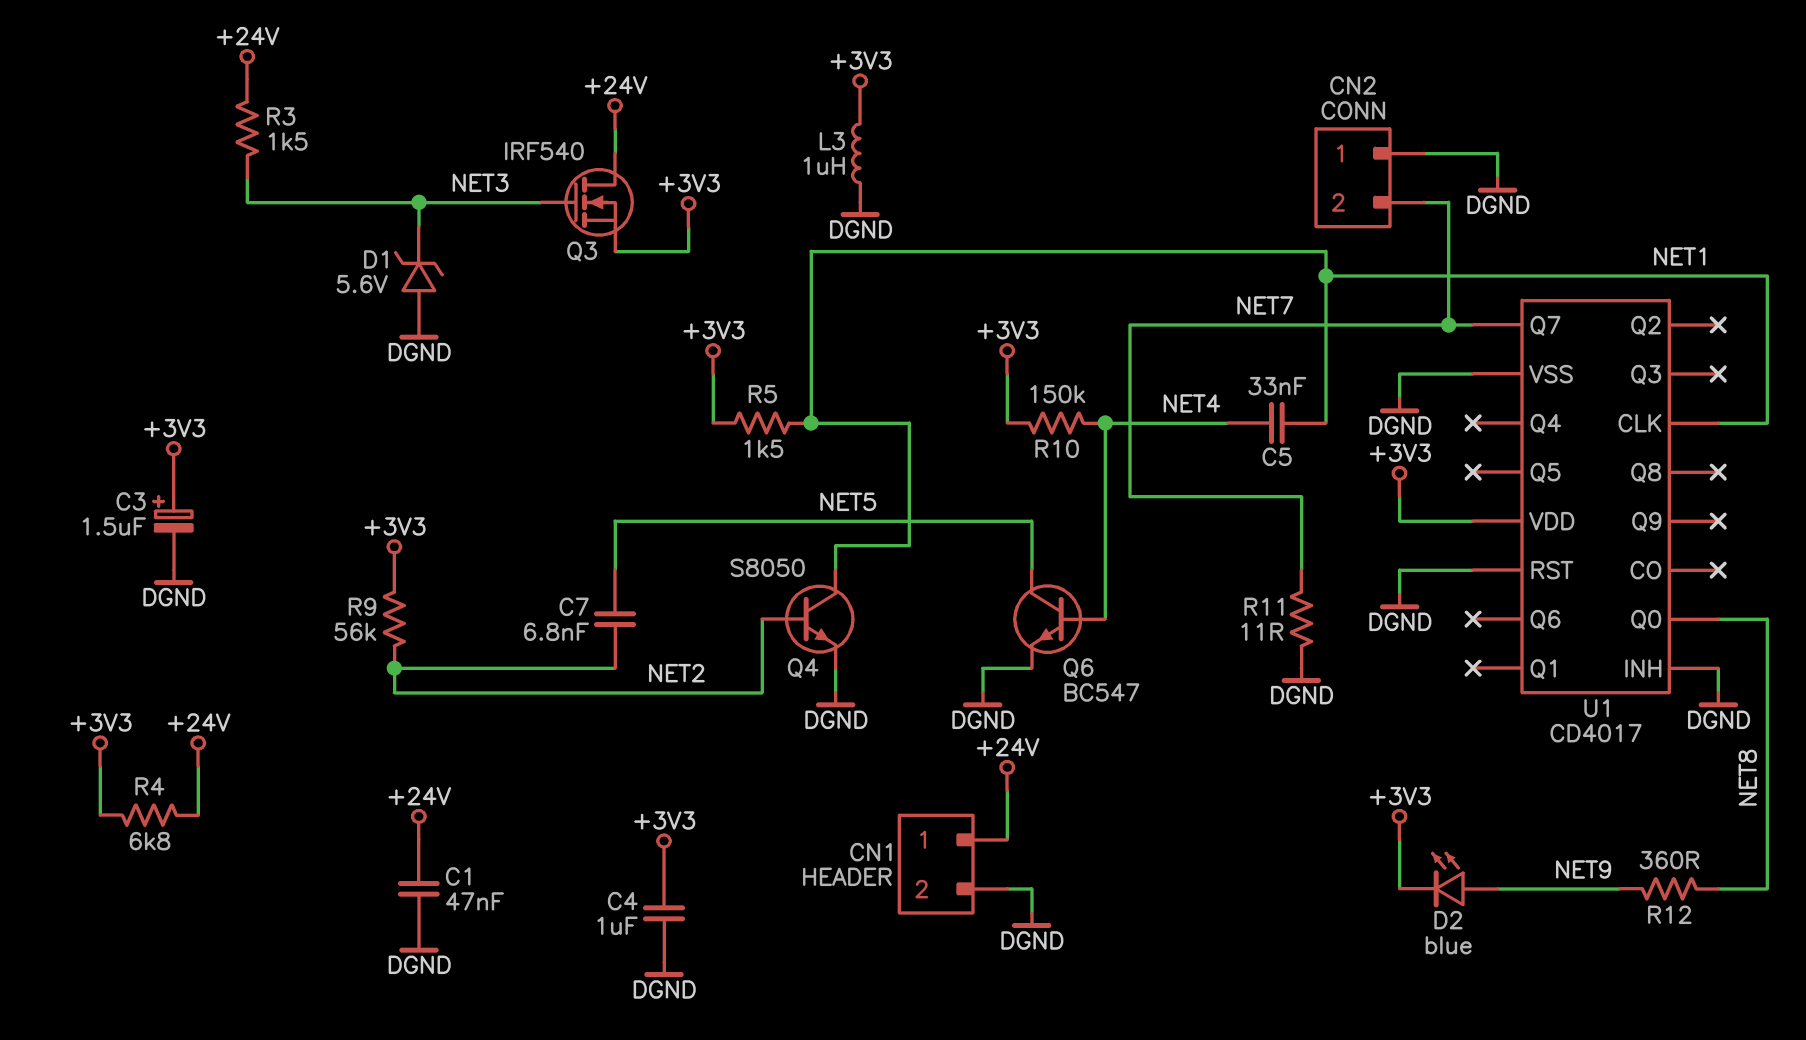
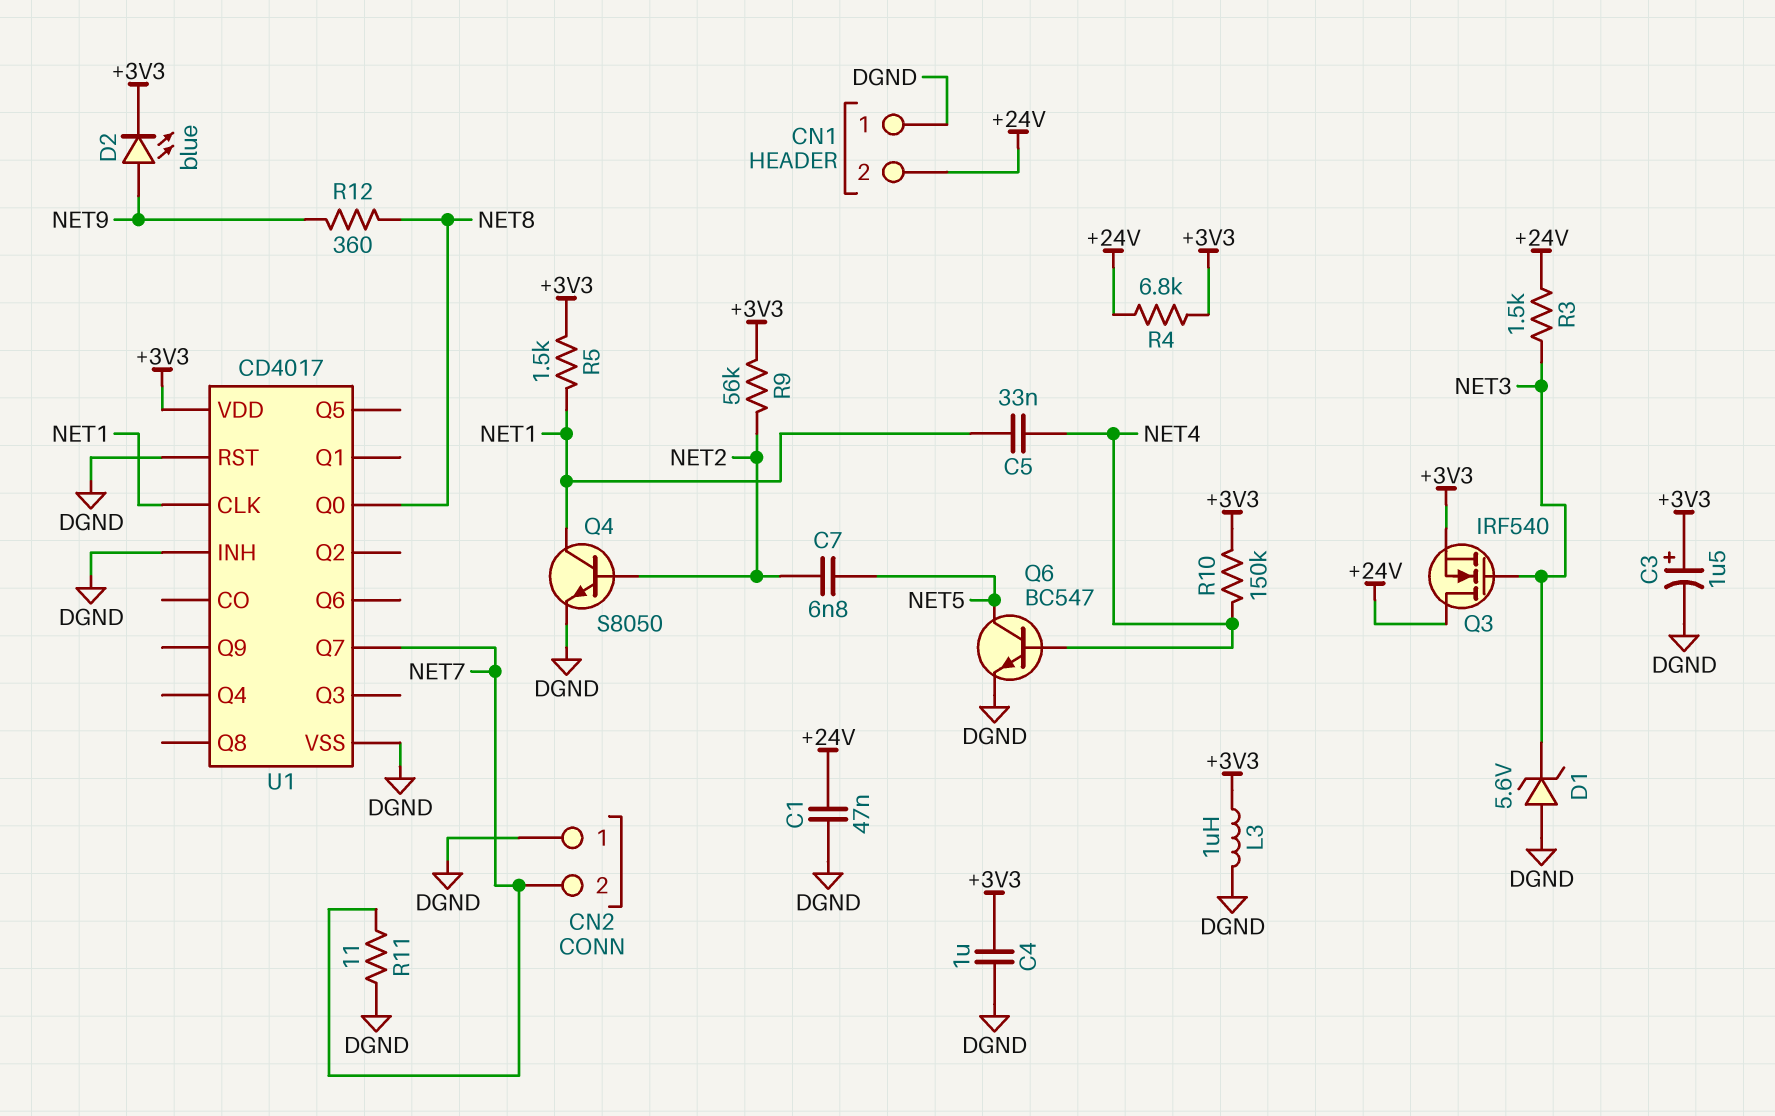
CN1 pin 1: +24V -> DGND
CN1 pin 2: DGND -> +24V

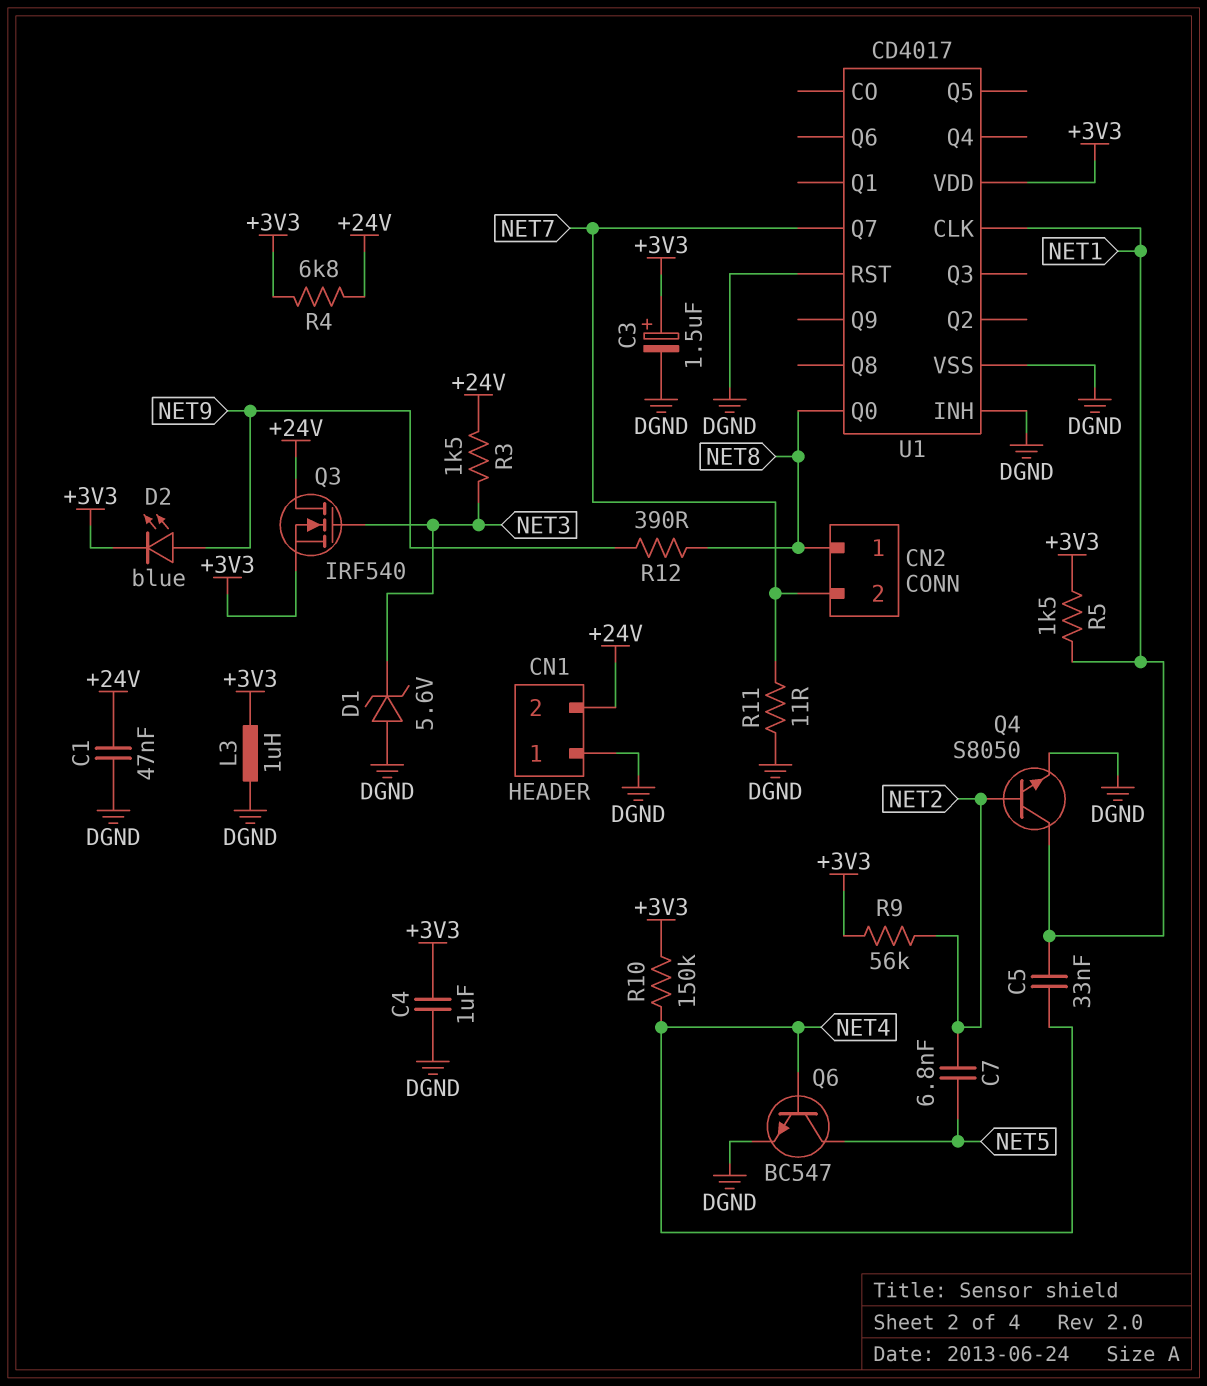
CN2 pin 1: DGND -> NET8
R12: 360 (NET8, NET9) -> 390 (NET8, NET9)

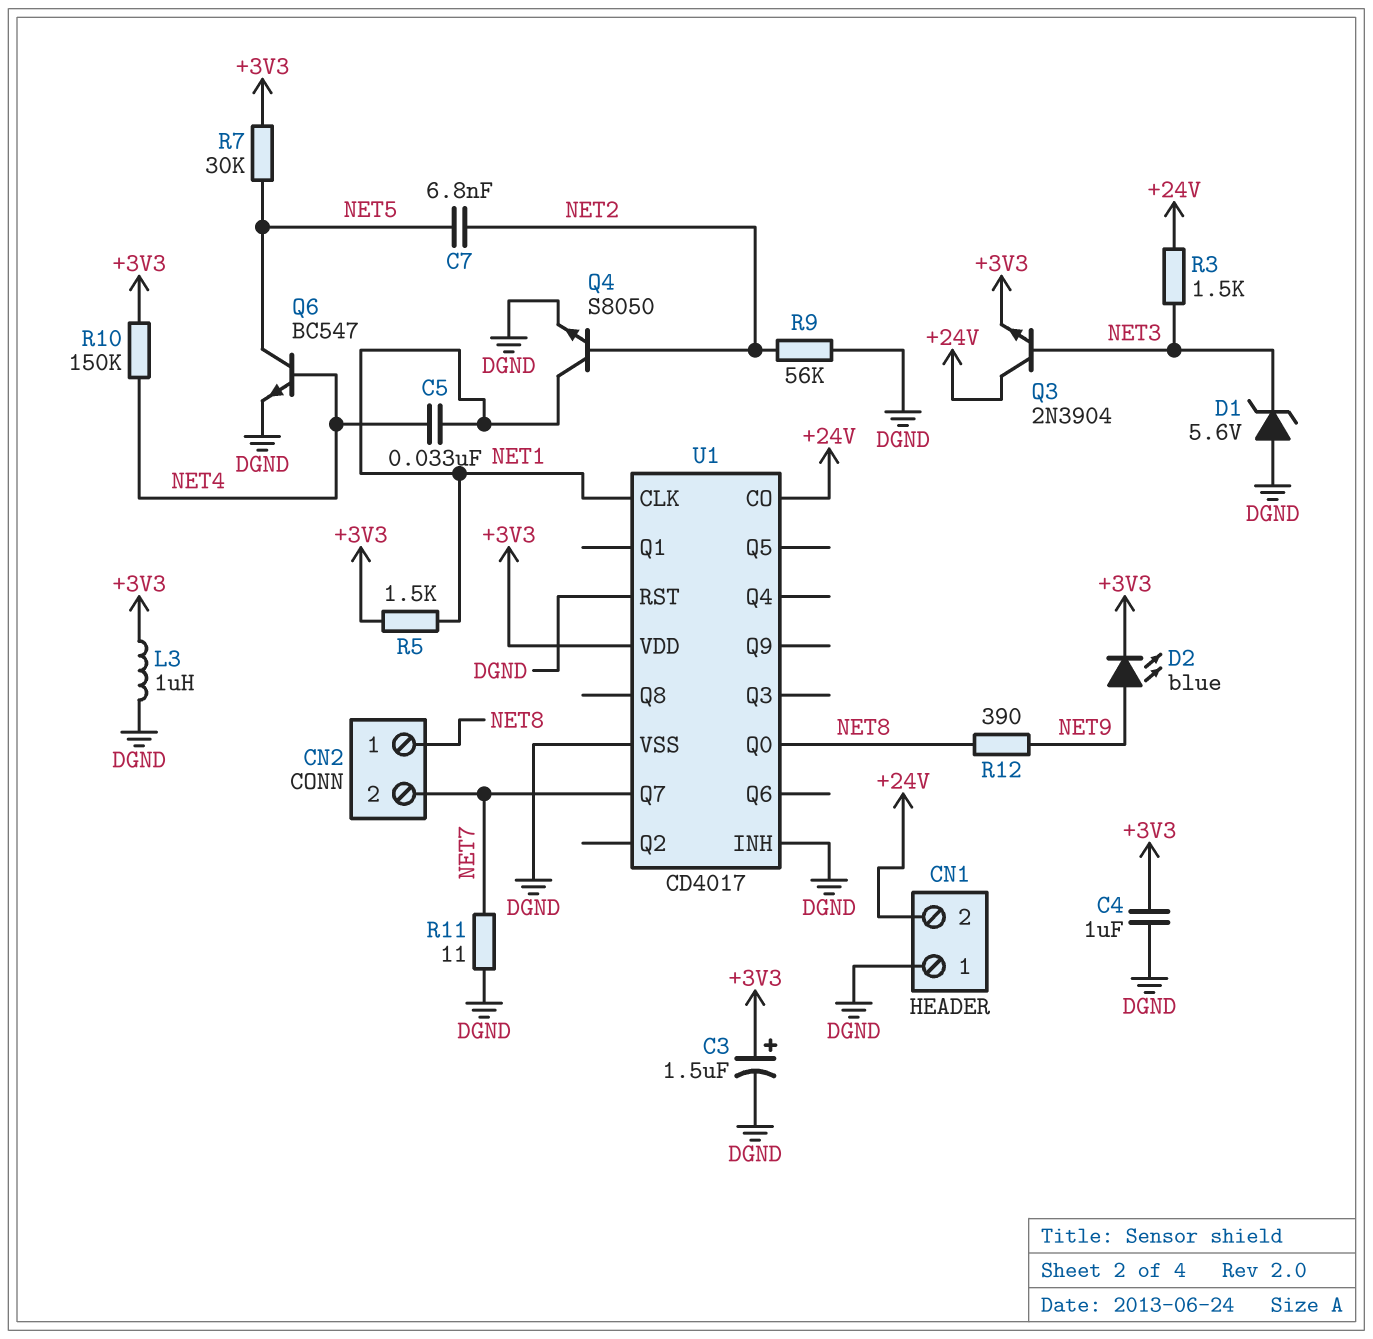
C1: 47nF (+24V, DGND) -> none
Q3: NMOS IRF540 (G NET3, D +24V, S +3V3) -> NPN 2N3904 (B NET3, C +24V, E +3V3)
R4: 6.8k (+3V3, +24V) -> none
R7: none -> 30k (+3V3, NET5)
R9: 56k (+3V3, NET2) -> 56k (DGND, NET2)
U1 pin CO: none -> +24V

